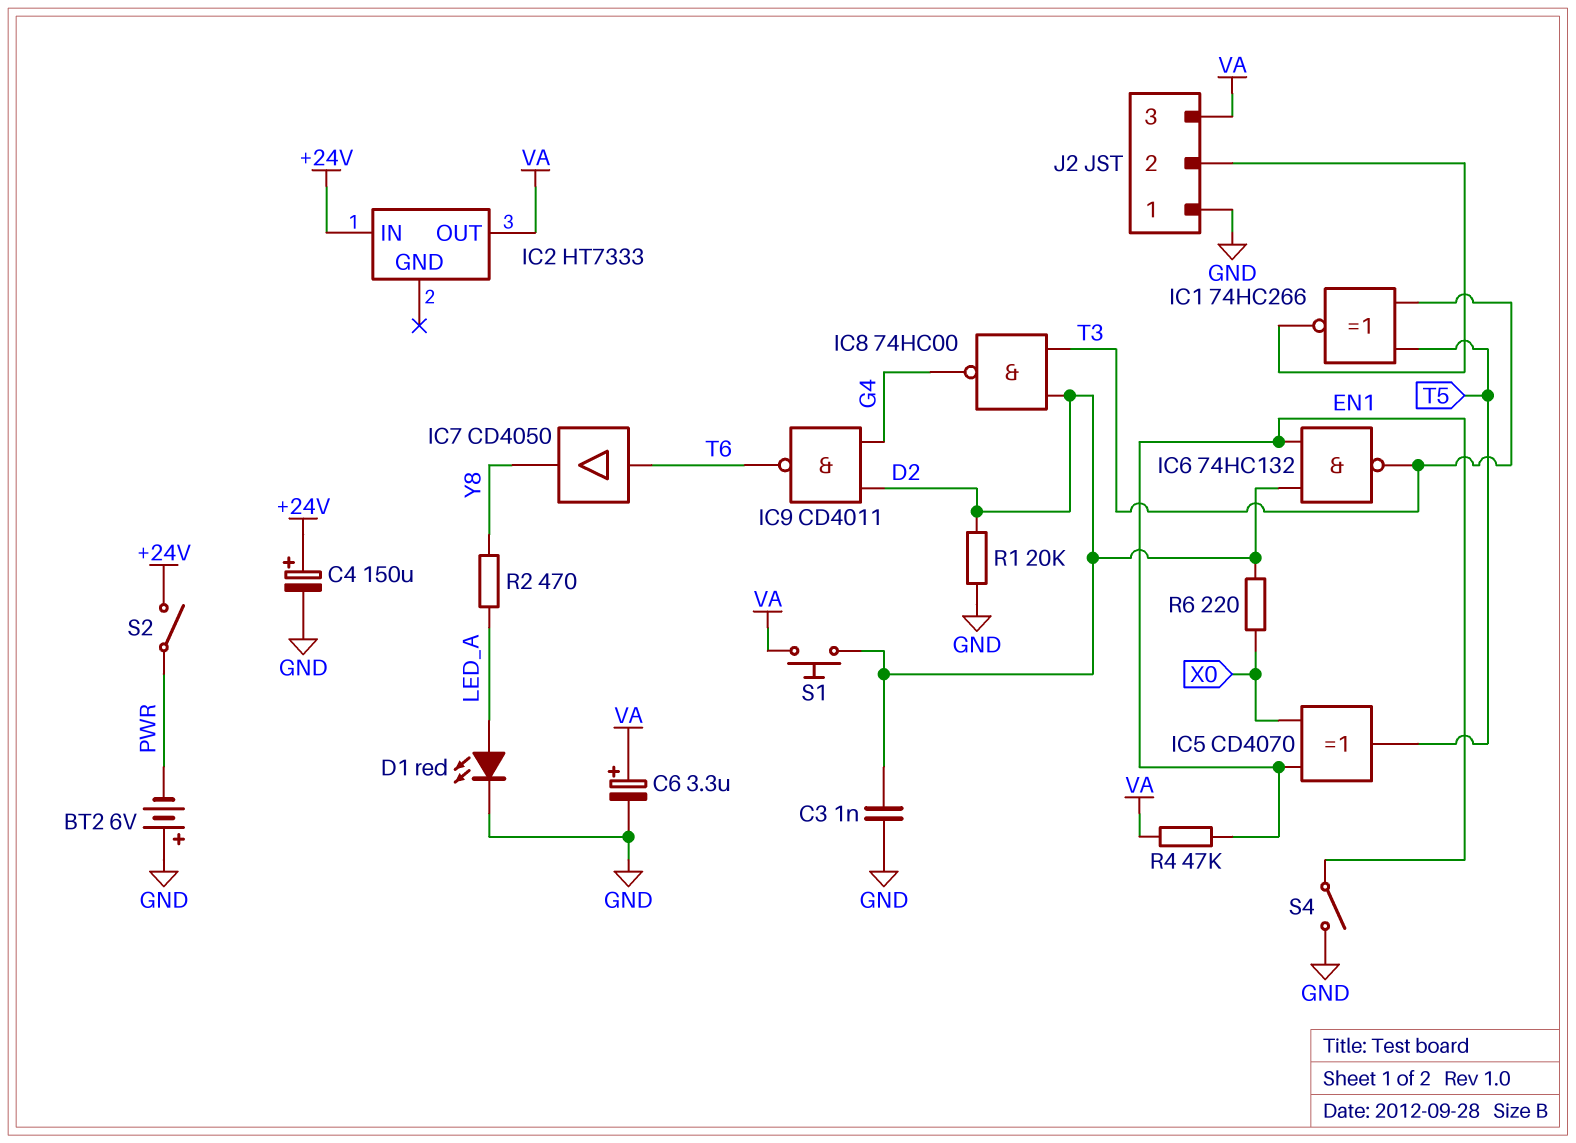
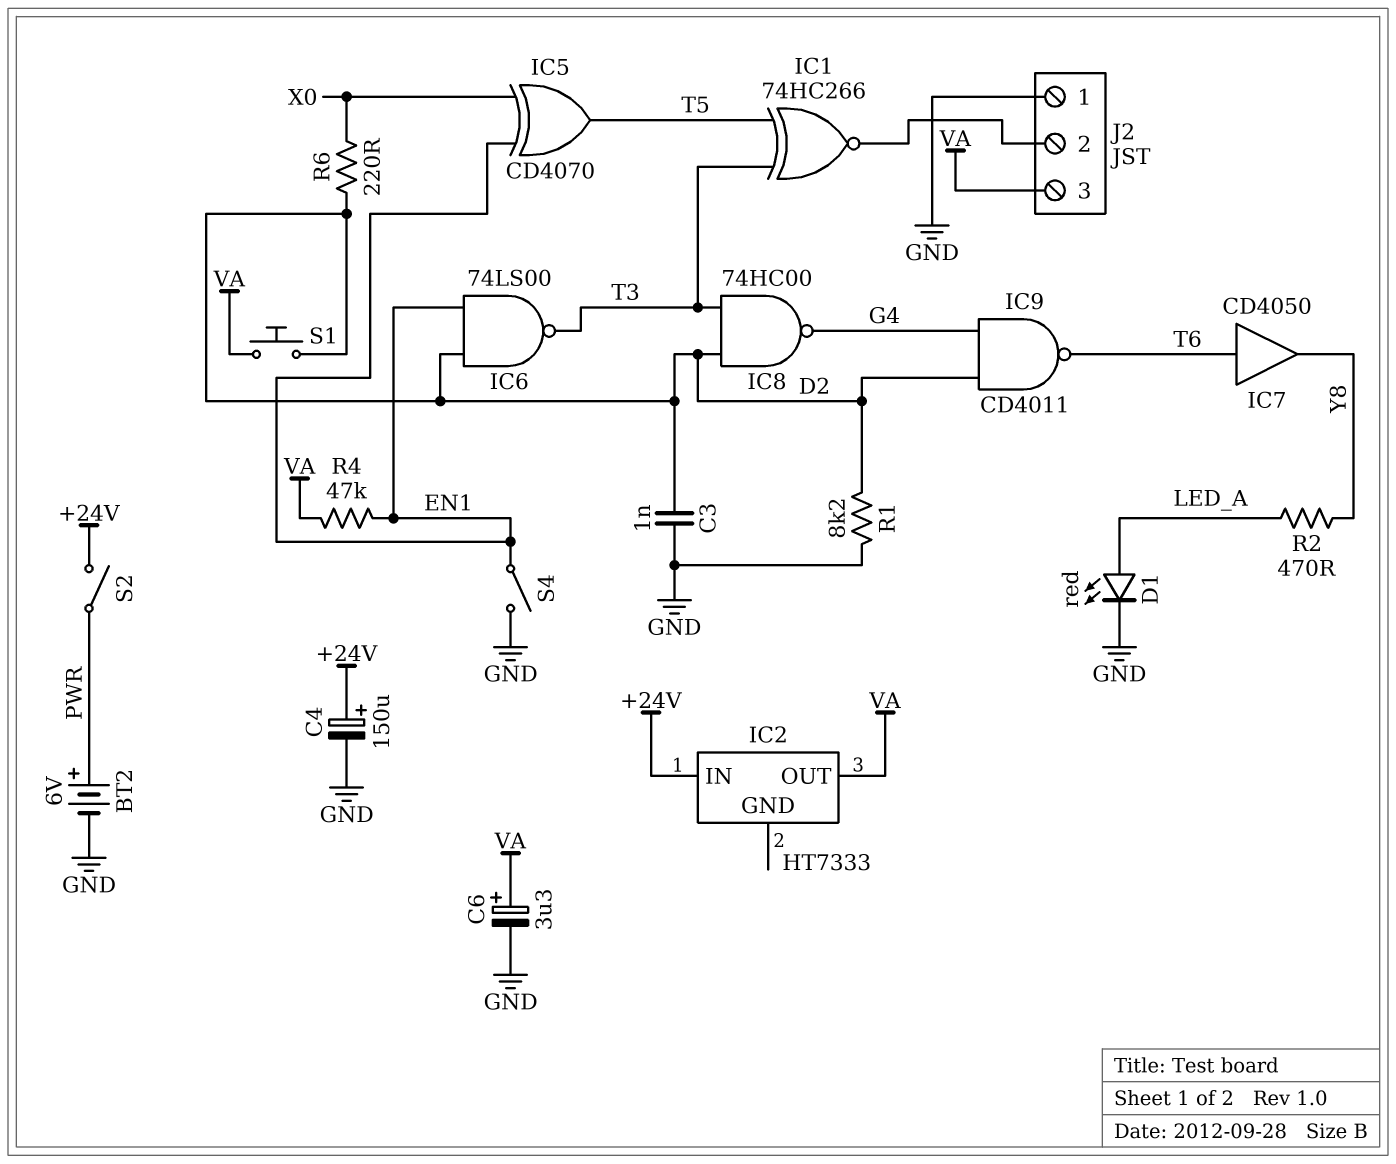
BT2: 6V (plus GND, minus PWR) -> 6V (plus PWR, minus GND)
IC6: NAND 74HC132 (in D2, in EN1, out T3) -> NAND 74LS00 (in D2, in EN1, out T3)
R1: 20k (D2, GND) -> 8.2k (D2, GND)

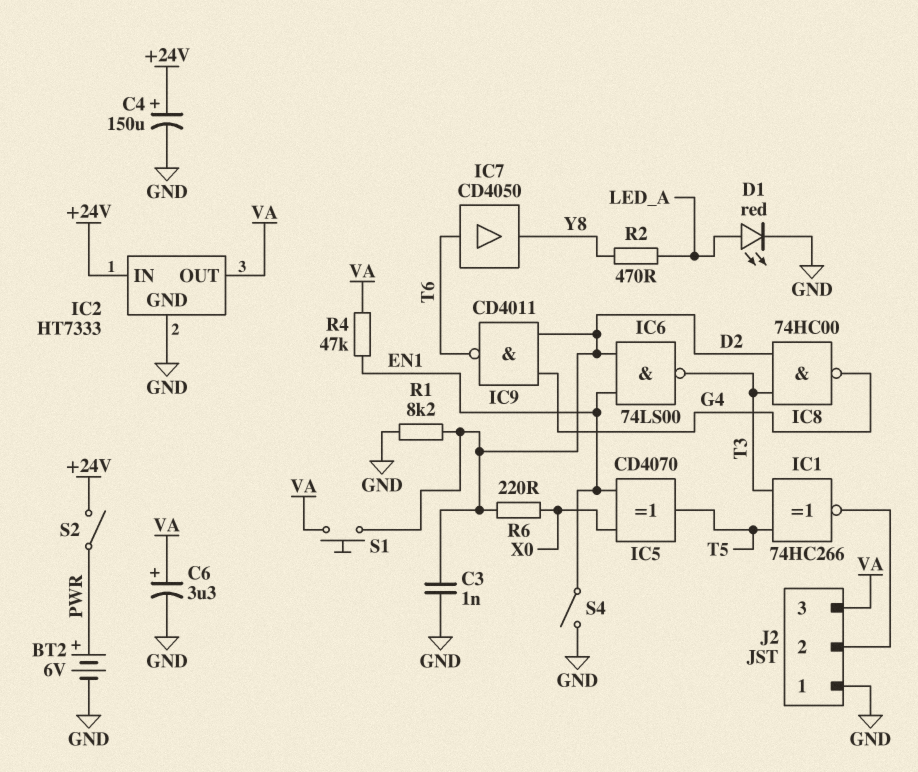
IC2 pin GND: none -> GND

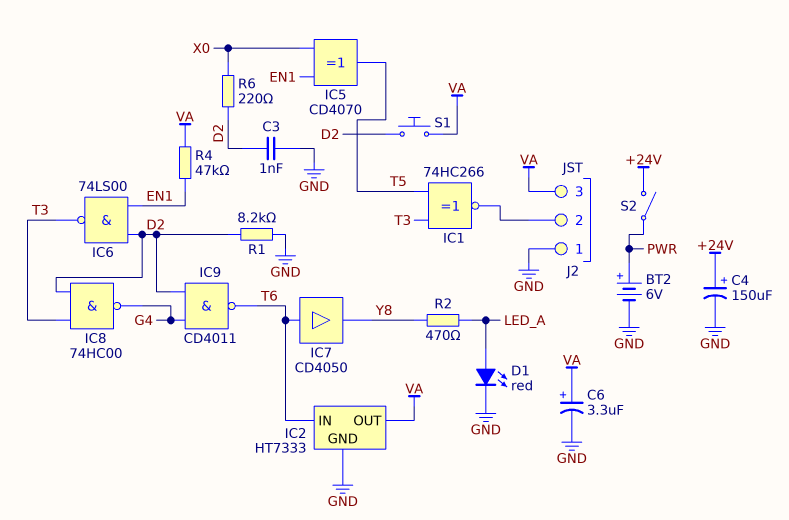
IC2 pin IN: +24V -> T6
S4: switch (EN1, GND) -> none

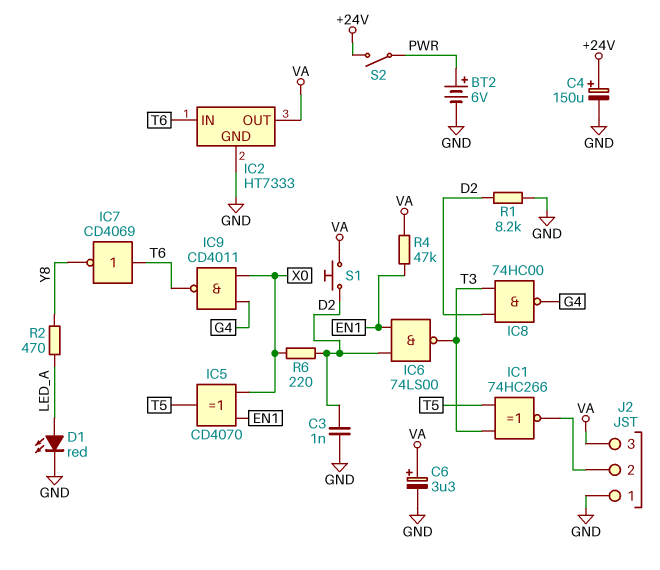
IC7: buffer CD4050 (in T6, out Y8) -> NOT CD4069 (in T6, out Y8)
IC9: NAND CD4011 (in D2, in G4, out T6) -> NAND CD4011 (in G4, in X0, out T6)

